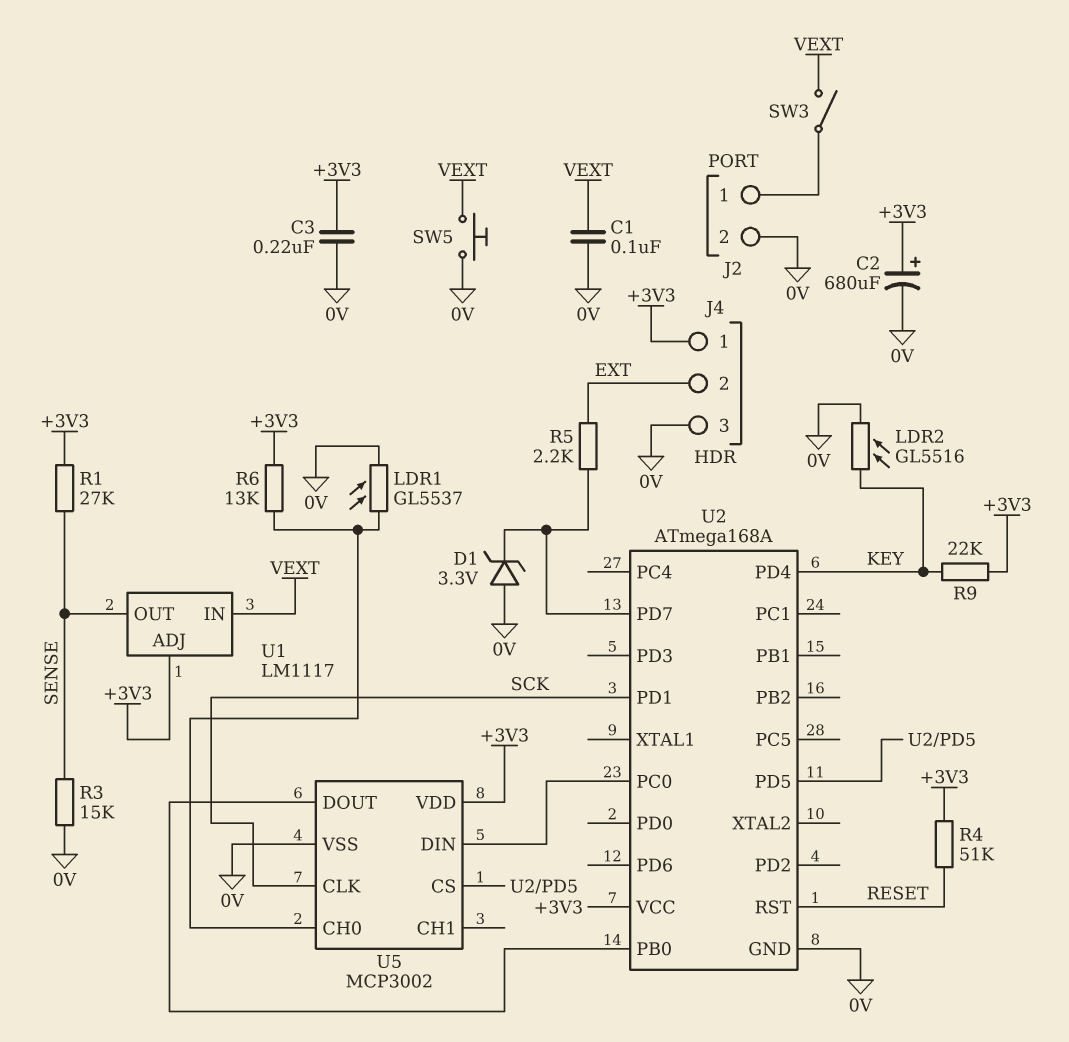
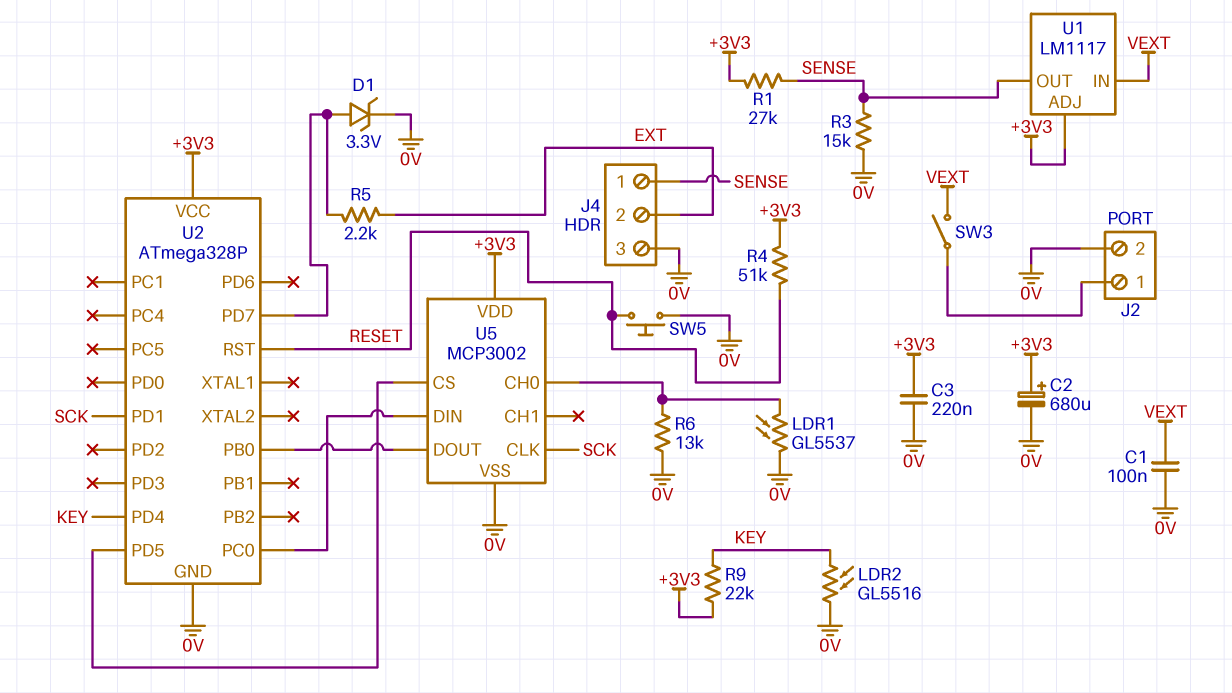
D1: zener 3.3V (A 0V, K U2/PD7) -> zener 3.3V (A U2/PD7, K 0V)
J4 pin 1: +3V3 -> SENSE
R6: 13k (+3V3, U5/CH0) -> 13k (0V, U5/CH0)
SW5: button (0V, VEXT) -> button (0V, RESET)
U2: ATmega168A -> ATmega328P

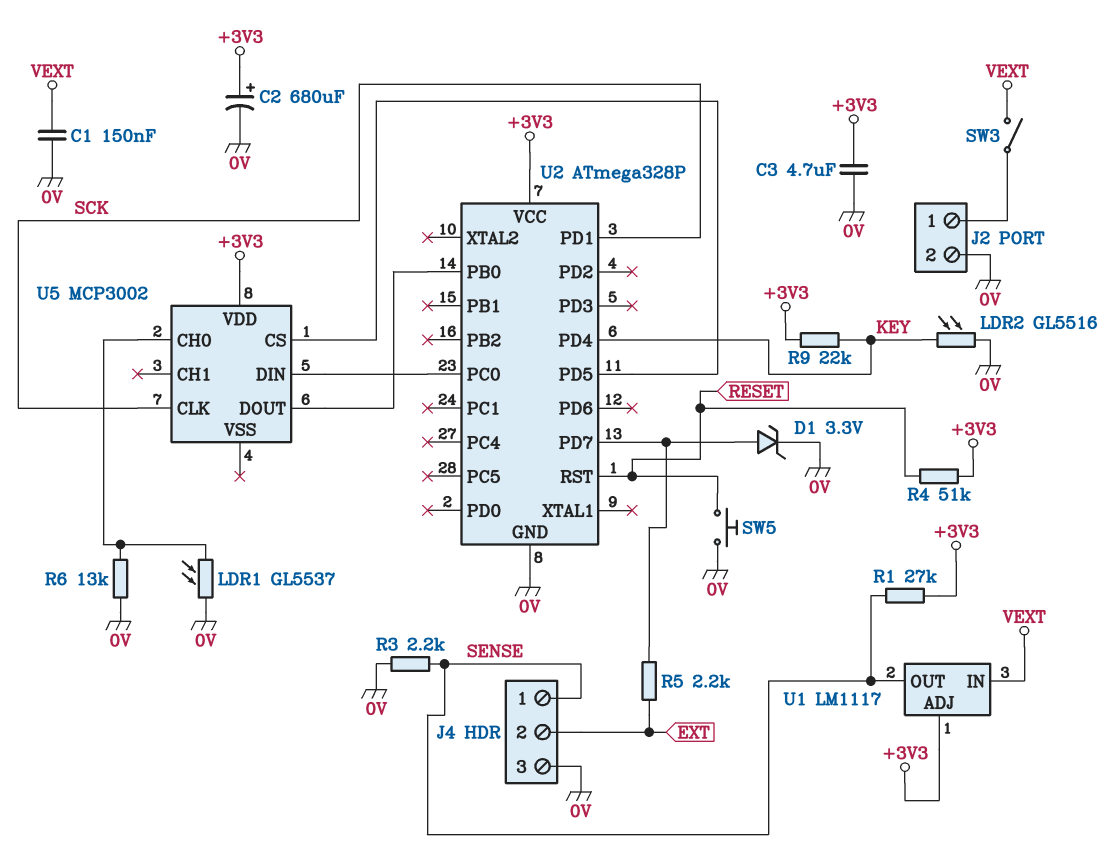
C1: 100nF (0V, VEXT) -> 150nF (0V, VEXT)
C3: 220nF (+3V3, 0V) -> 4.7uF (+3V3, 0V)
R3: 15k (0V, SENSE) -> 2.2k (0V, SENSE)
U5 pin VSS: 0V -> none

